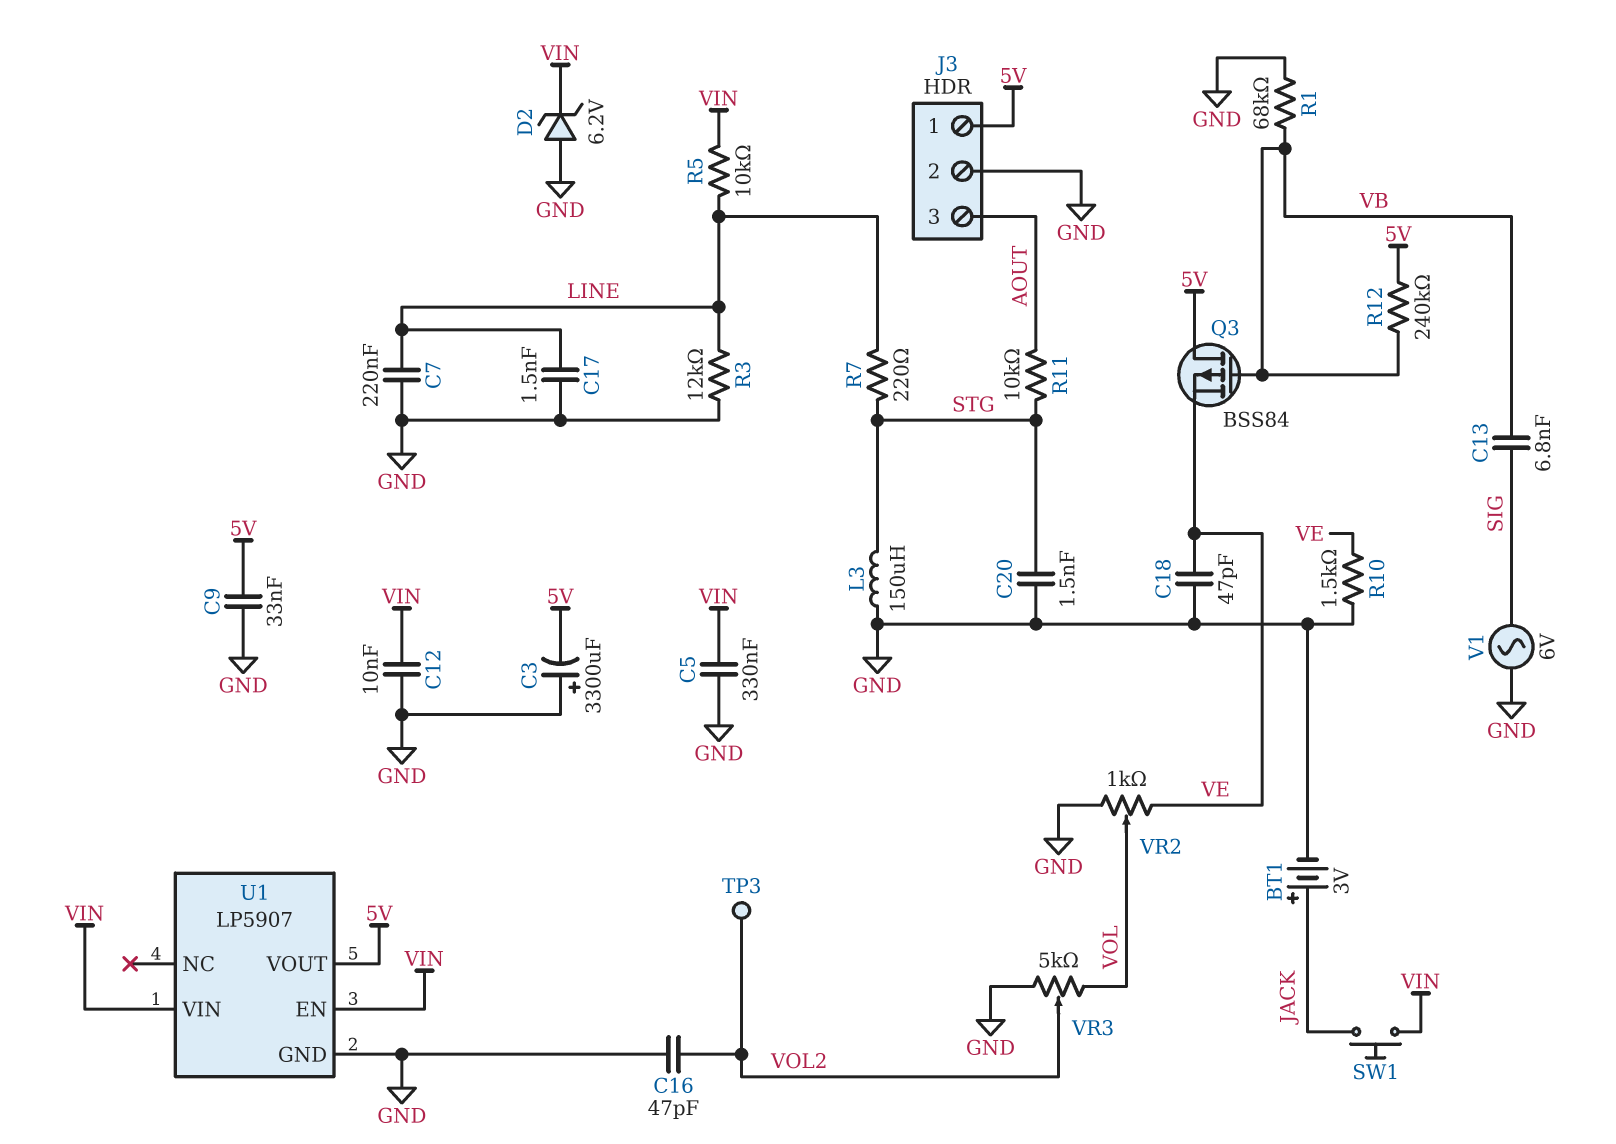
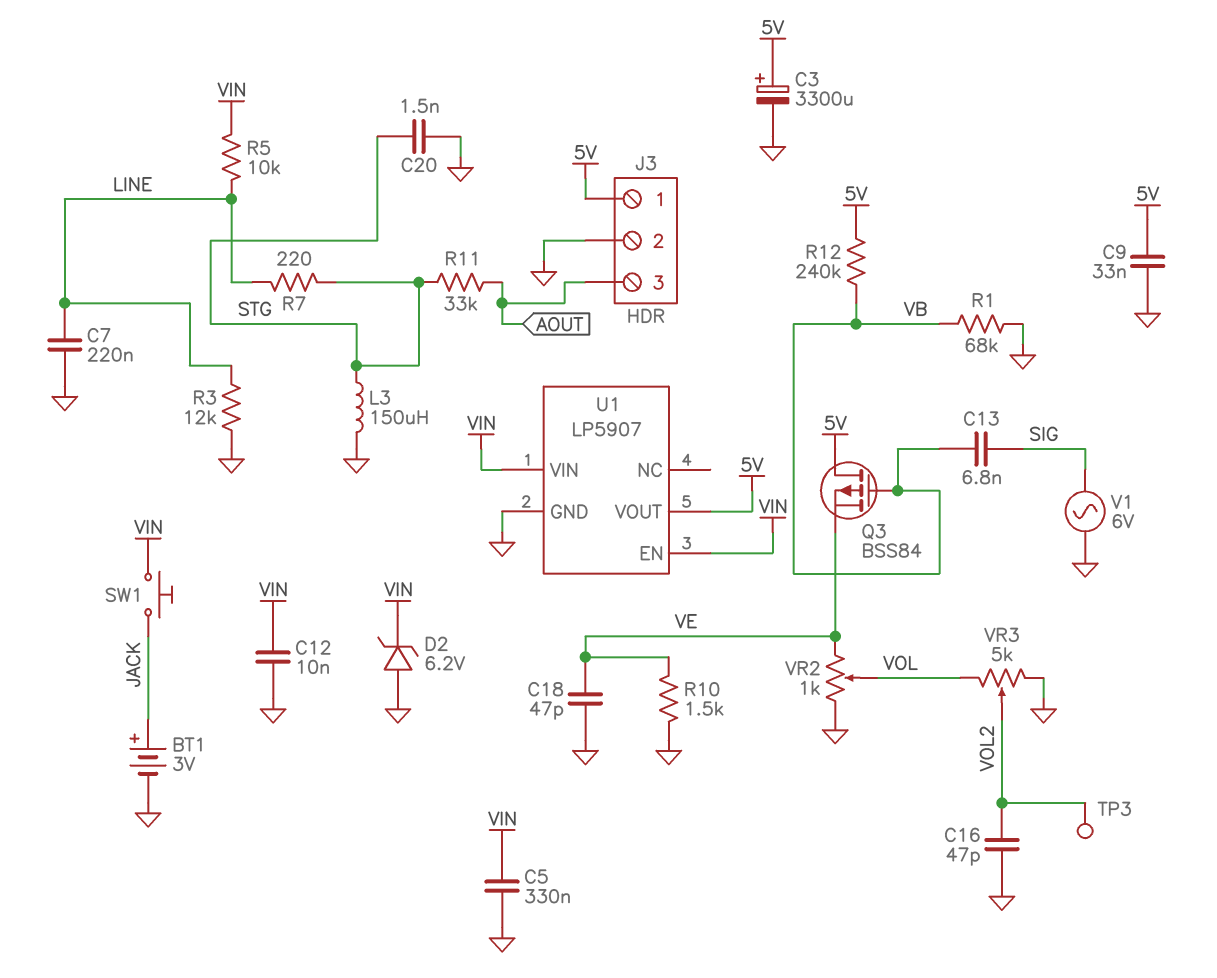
C3: 3300uF (plus GND, minus 5V) -> 3300uF (plus 5V, minus GND)
C17: 1.5nF (GND, LINE) -> none
R11: 10k (AOUT, STG) -> 33k (AOUT, STG)

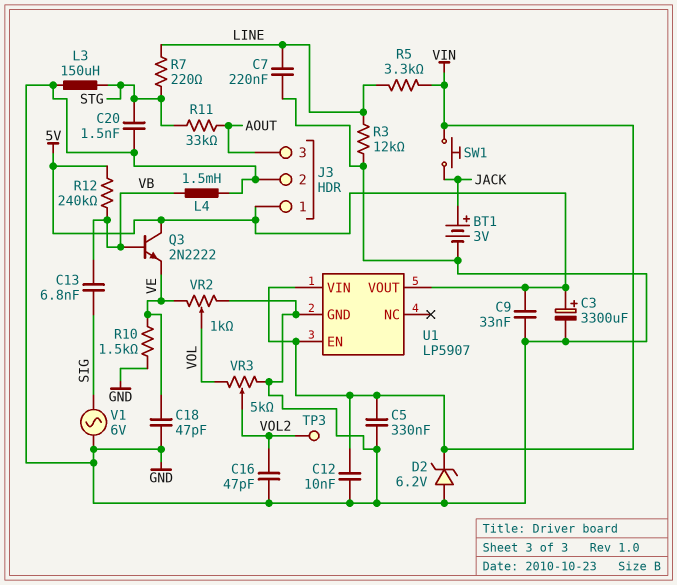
L4: none -> 1.5mH (GND, VB)
Q3: PMOS BSS84 (G VB, D 5V, S VE) -> NPN 2N2222 (B VB, C 5V, E VE)
R1: 68k (GND, VB) -> none
R5: 10k (LINE, VIN) -> 3.3k (LINE, VIN)

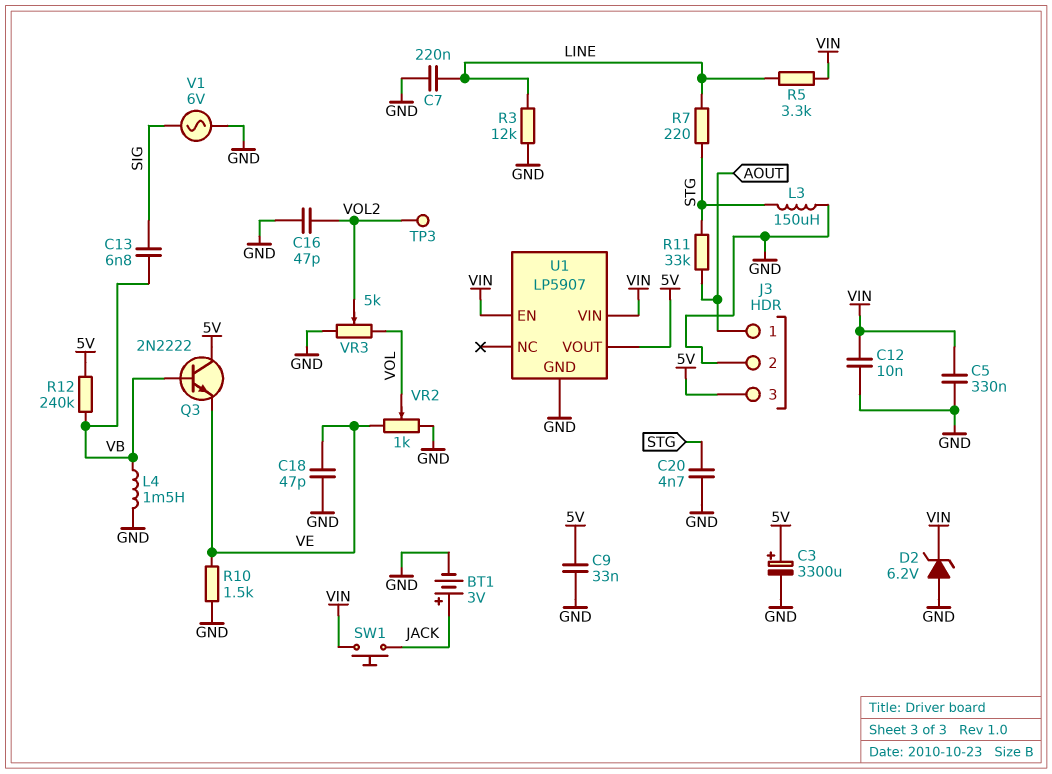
C20: 1.5nF (GND, STG) -> 4.7nF (GND, STG)
J3 pin 1: 5V -> AOUT
J3 pin 3: AOUT -> 5V

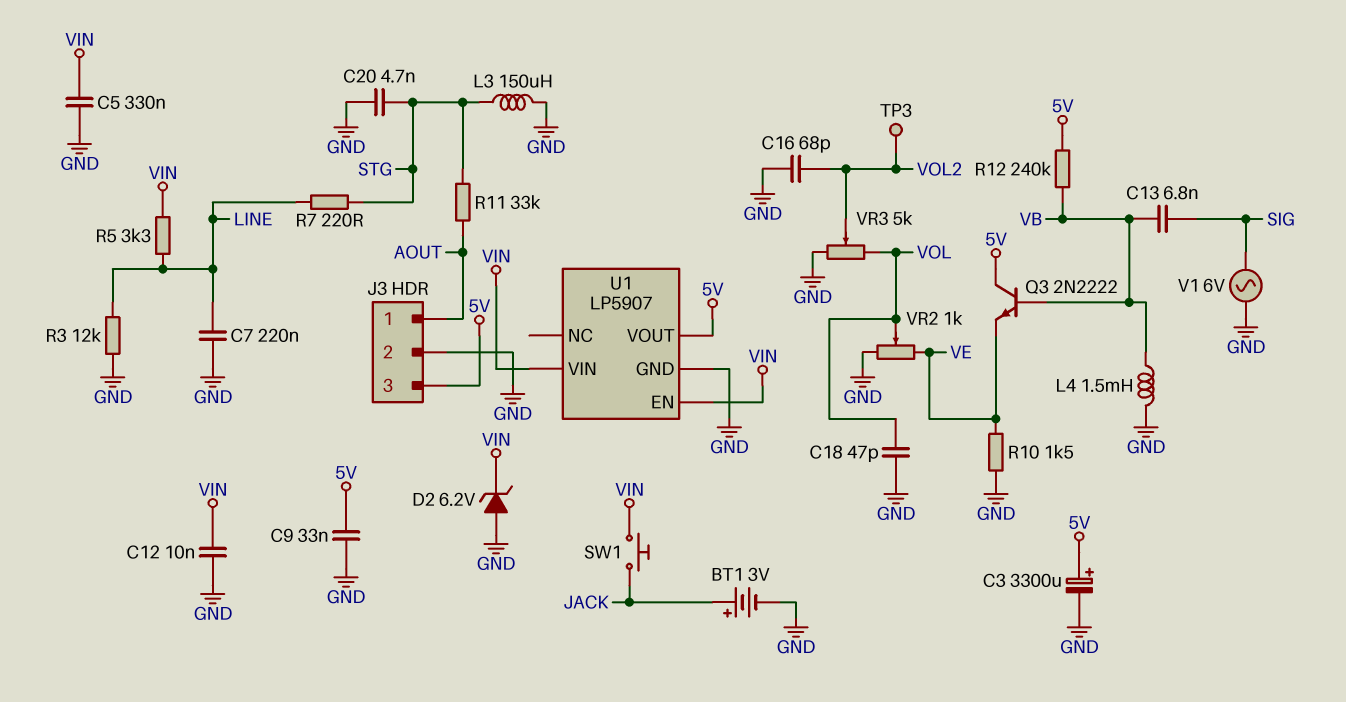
C16: 47pF (GND, VOL2) -> 68pF (GND, VOL2)
C18: 47pF (GND, VE) -> 47pF (GND, VOL)

